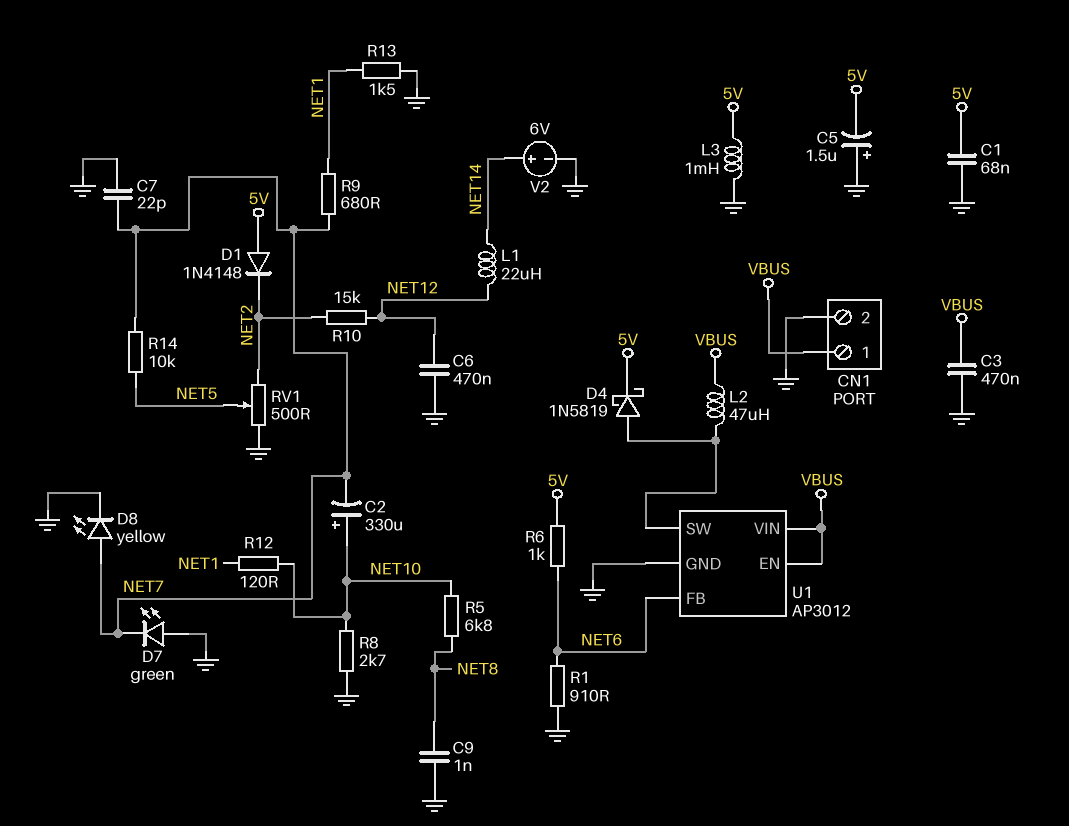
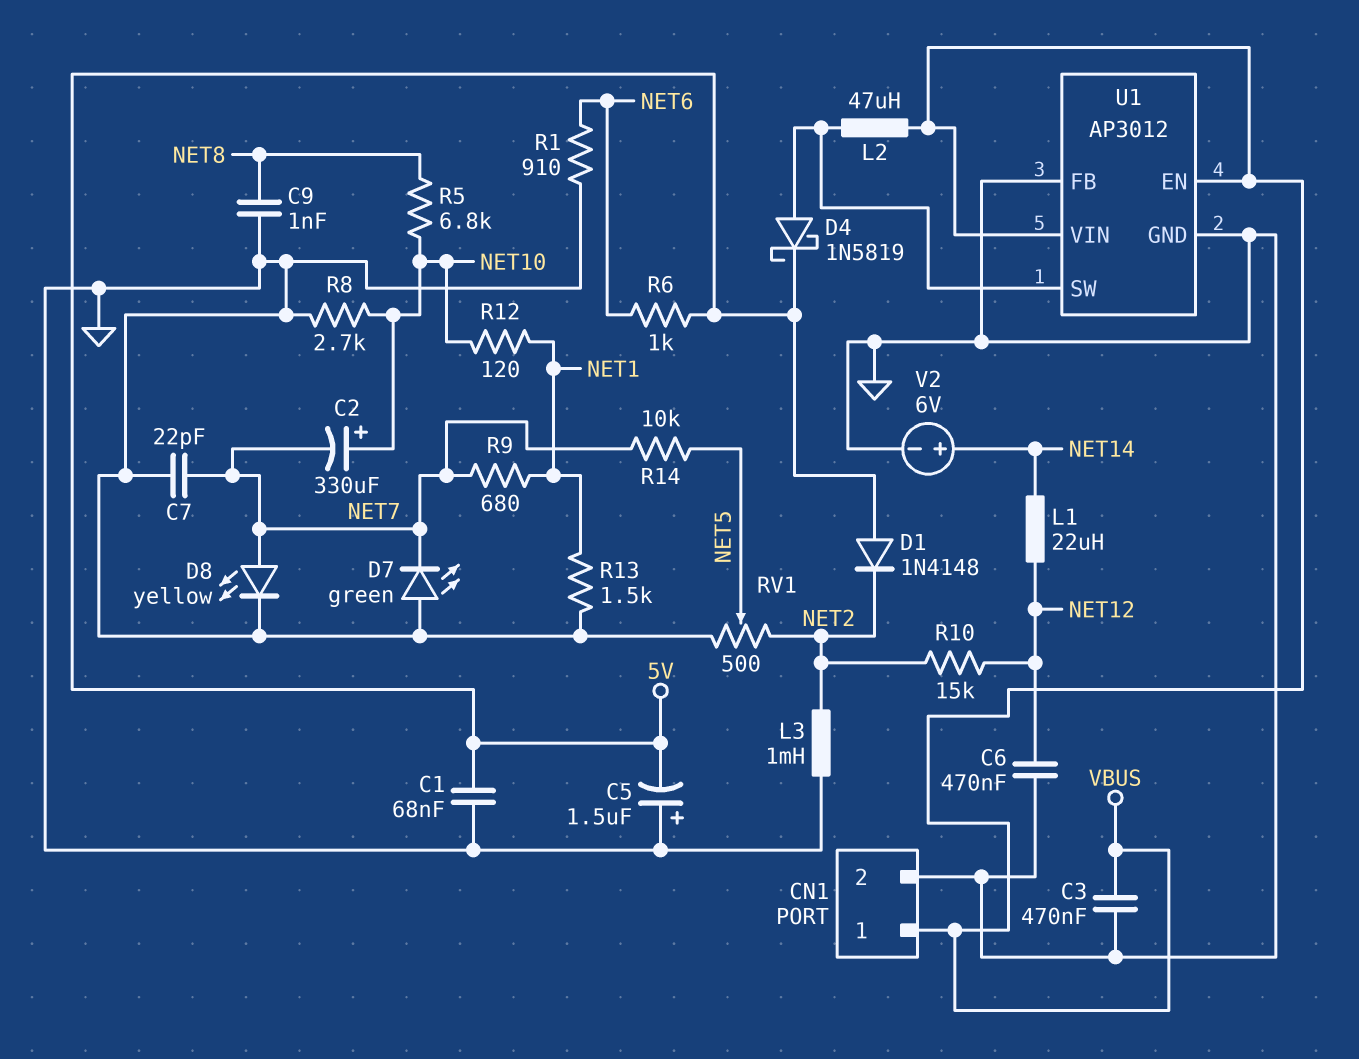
L3: 1mH (5V, GND) -> 1mH (GND, NET2)
U1 pin FB: NET6 -> GND

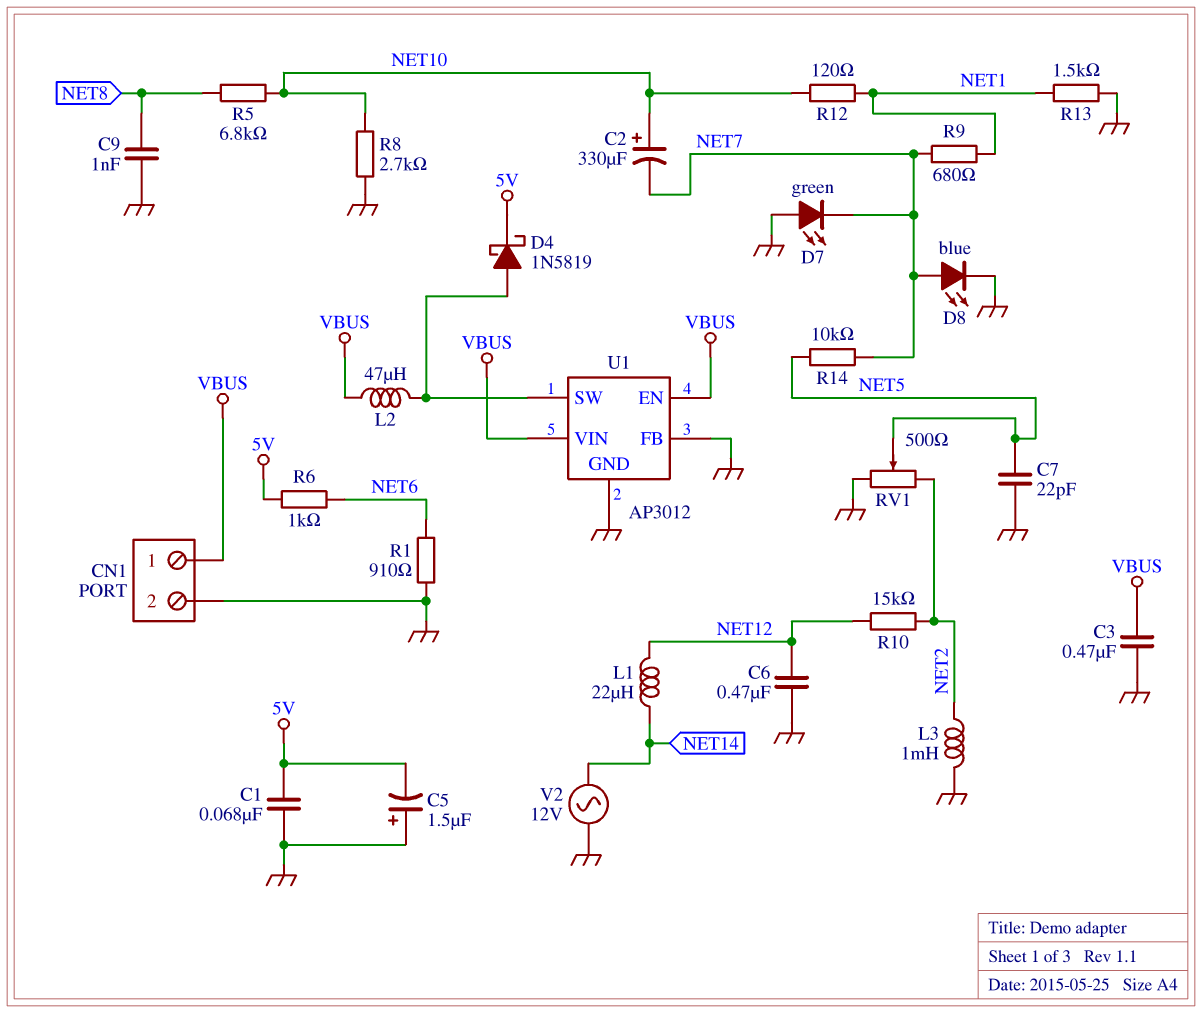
C7: 22pF (GND, NET7) -> 22pF (GND, NET5)
D1: diode 1N4148 (A 5V, K NET2) -> none
D8: LED yellow (A NET7, K GND) -> LED blue (A NET7, K GND)
V2: 6V (plus NET14, minus GND) -> AC 12V (GND, NET14)

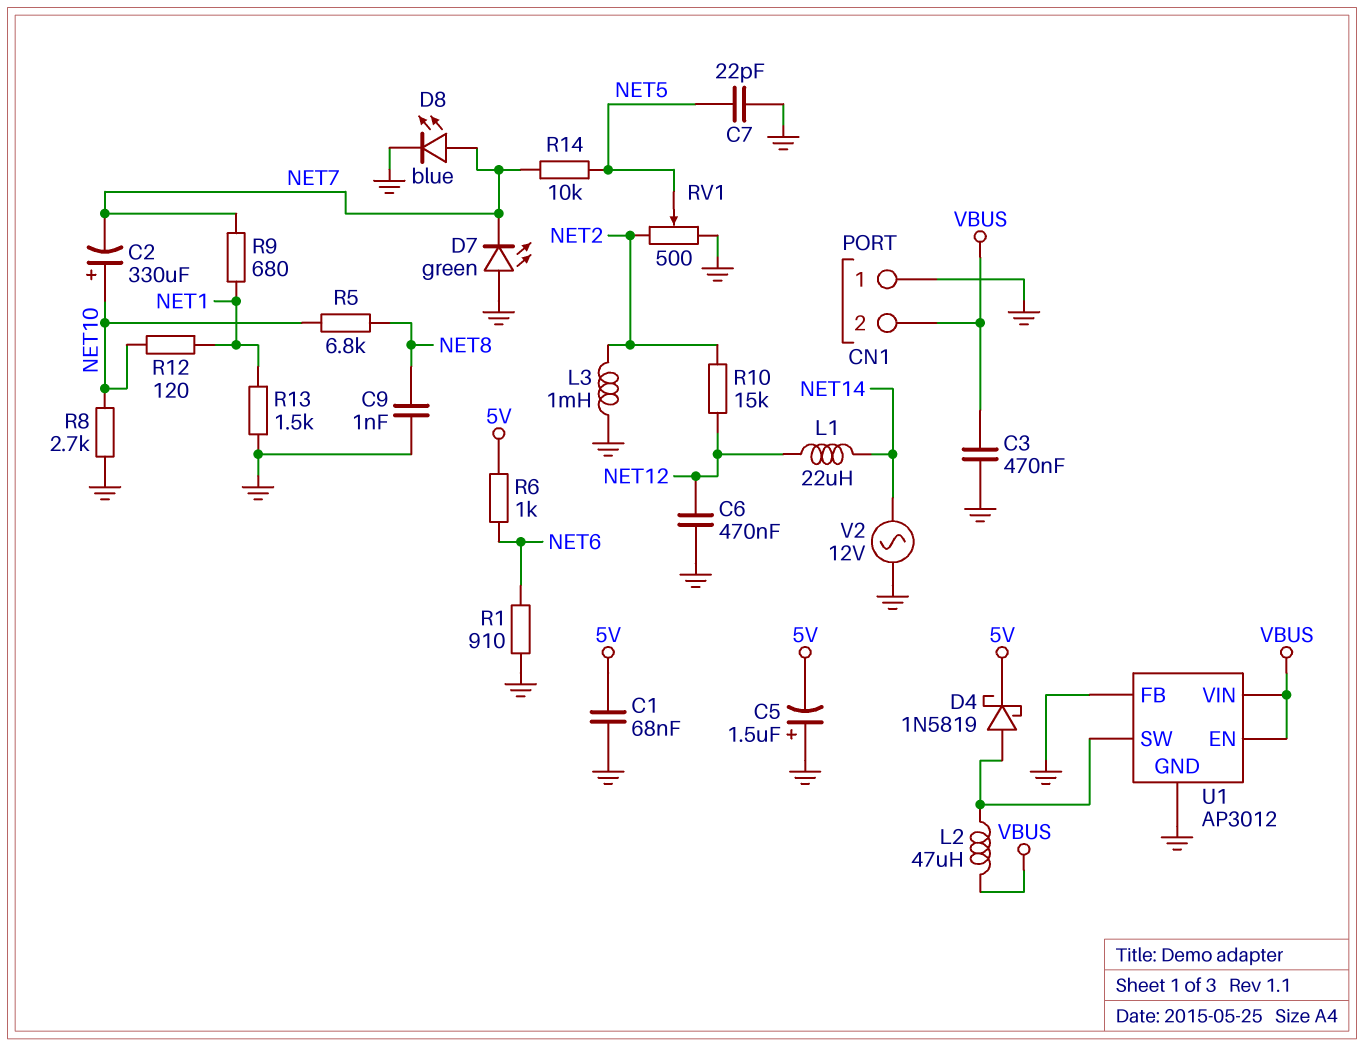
CN1 pin 1: VBUS -> GND
CN1 pin 2: GND -> VBUS

